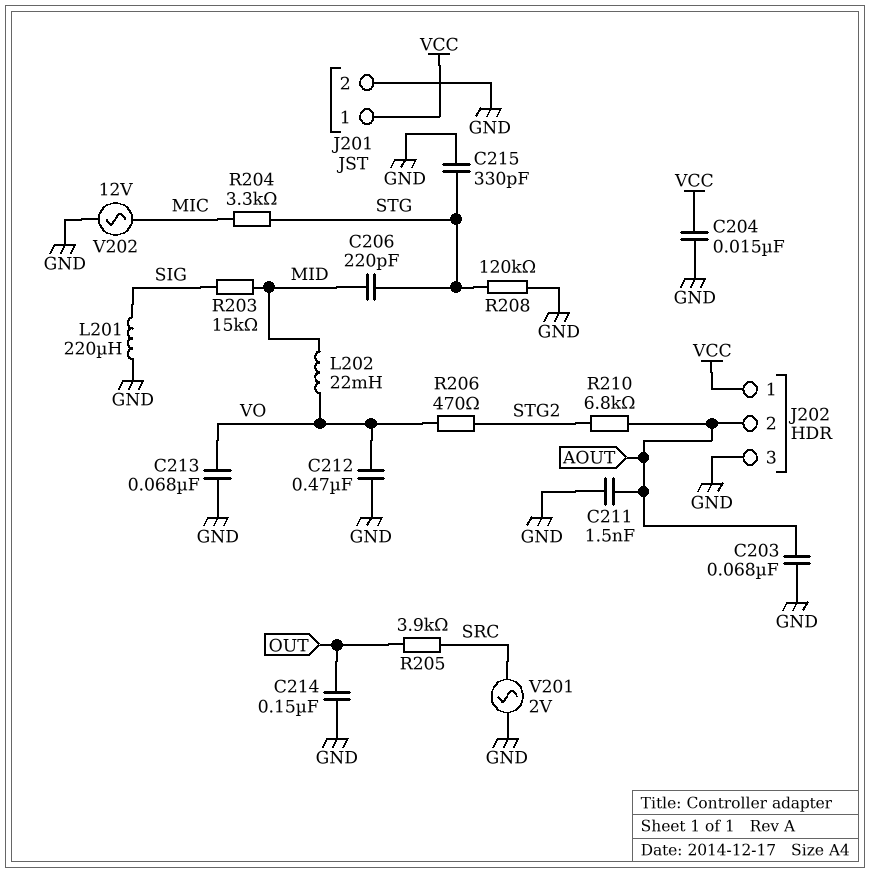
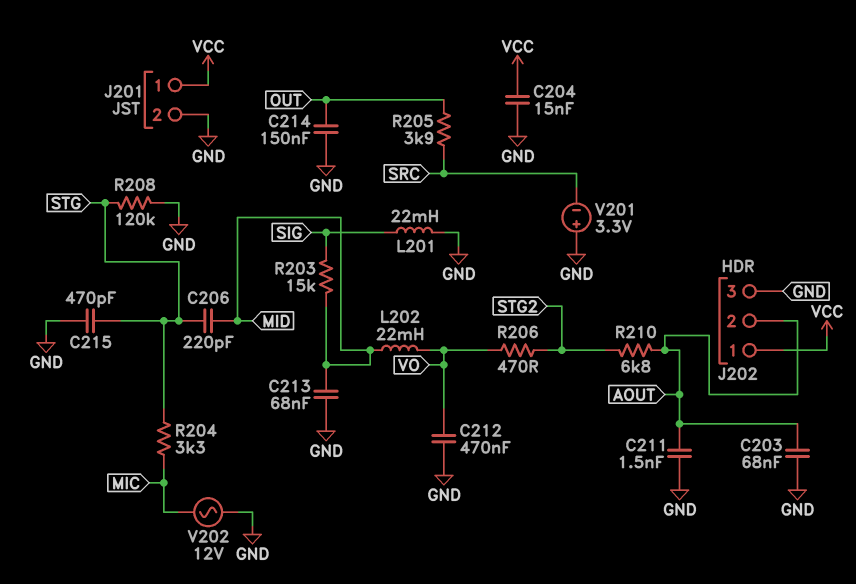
C213: 68nF (GND, VO) -> 68nF (GND, MID)
C215: 330pF (GND, STG) -> 470pF (GND, STG)
L201: 220uH (GND, SIG) -> 22mH (GND, SIG)
V201: AC 2V (GND, SRC) -> 3.3V (plus GND, minus SRC)

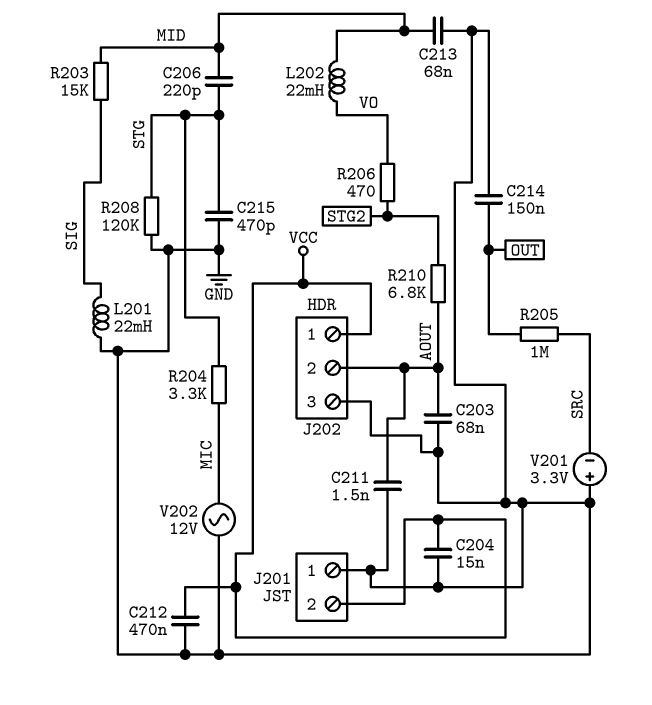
C212: 470nF (GND, VO) -> 470nF (GND, VCC)
J201 pin 1: VCC -> GND
J201 pin 2: GND -> VCC
R205: 3.9k (OUT, SRC) -> 1M (OUT, SRC)

